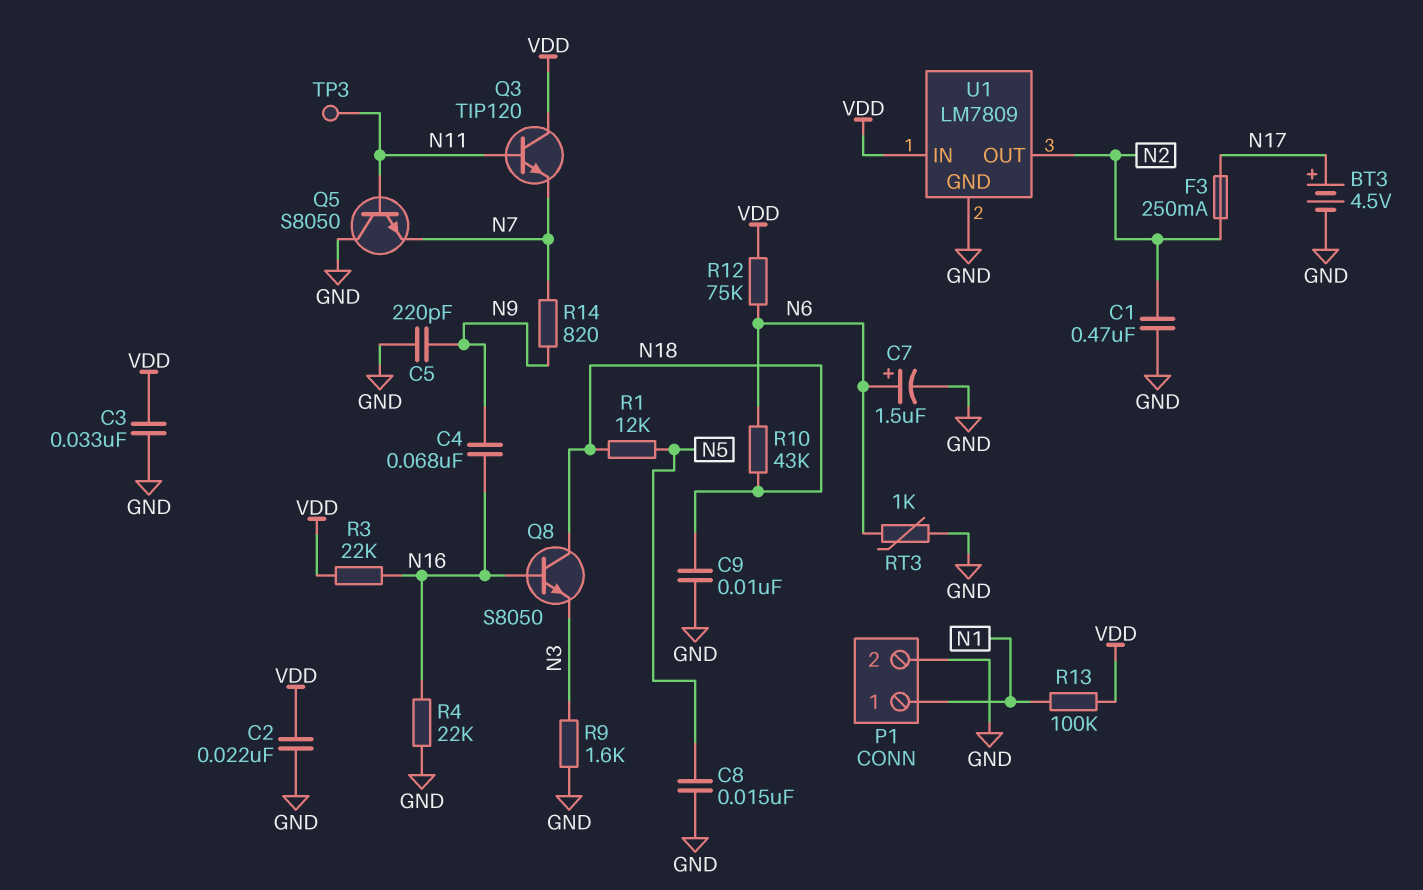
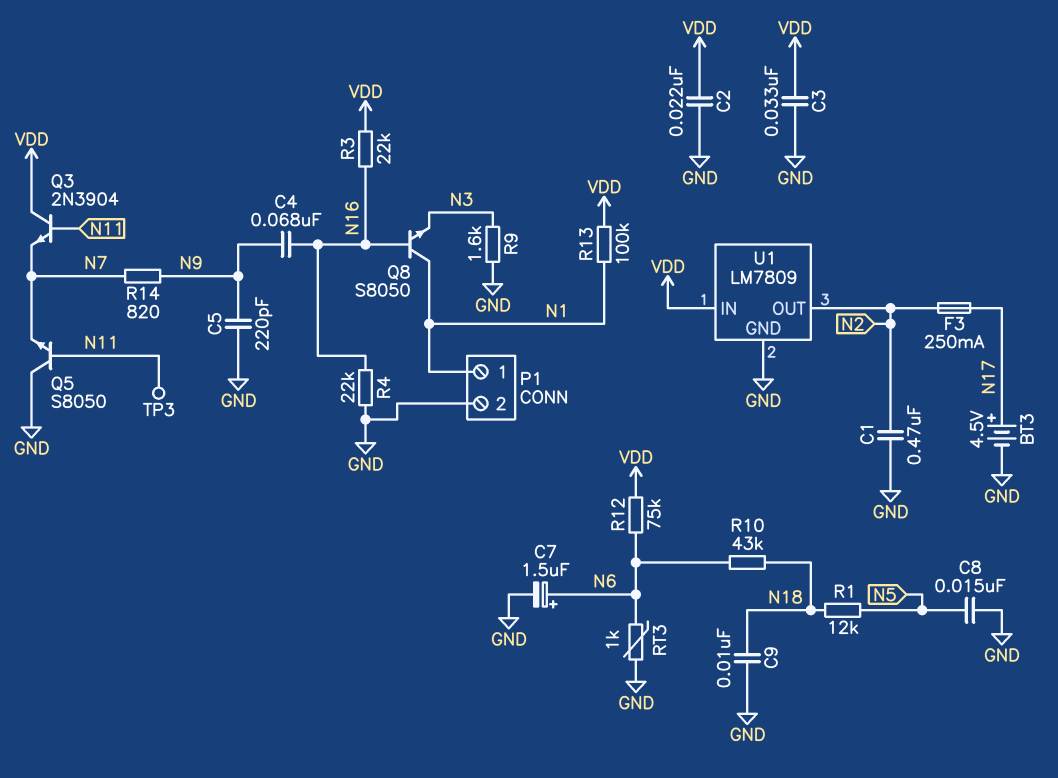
Q3: NPN TIP120 (B N11, C VDD, E N7) -> NPN 2N3904 (B N11, C VDD, E N7)
Q8: NPN S8050 (B N16, C N18, E N3) -> NPN S8050 (B N16, C N1, E N3)

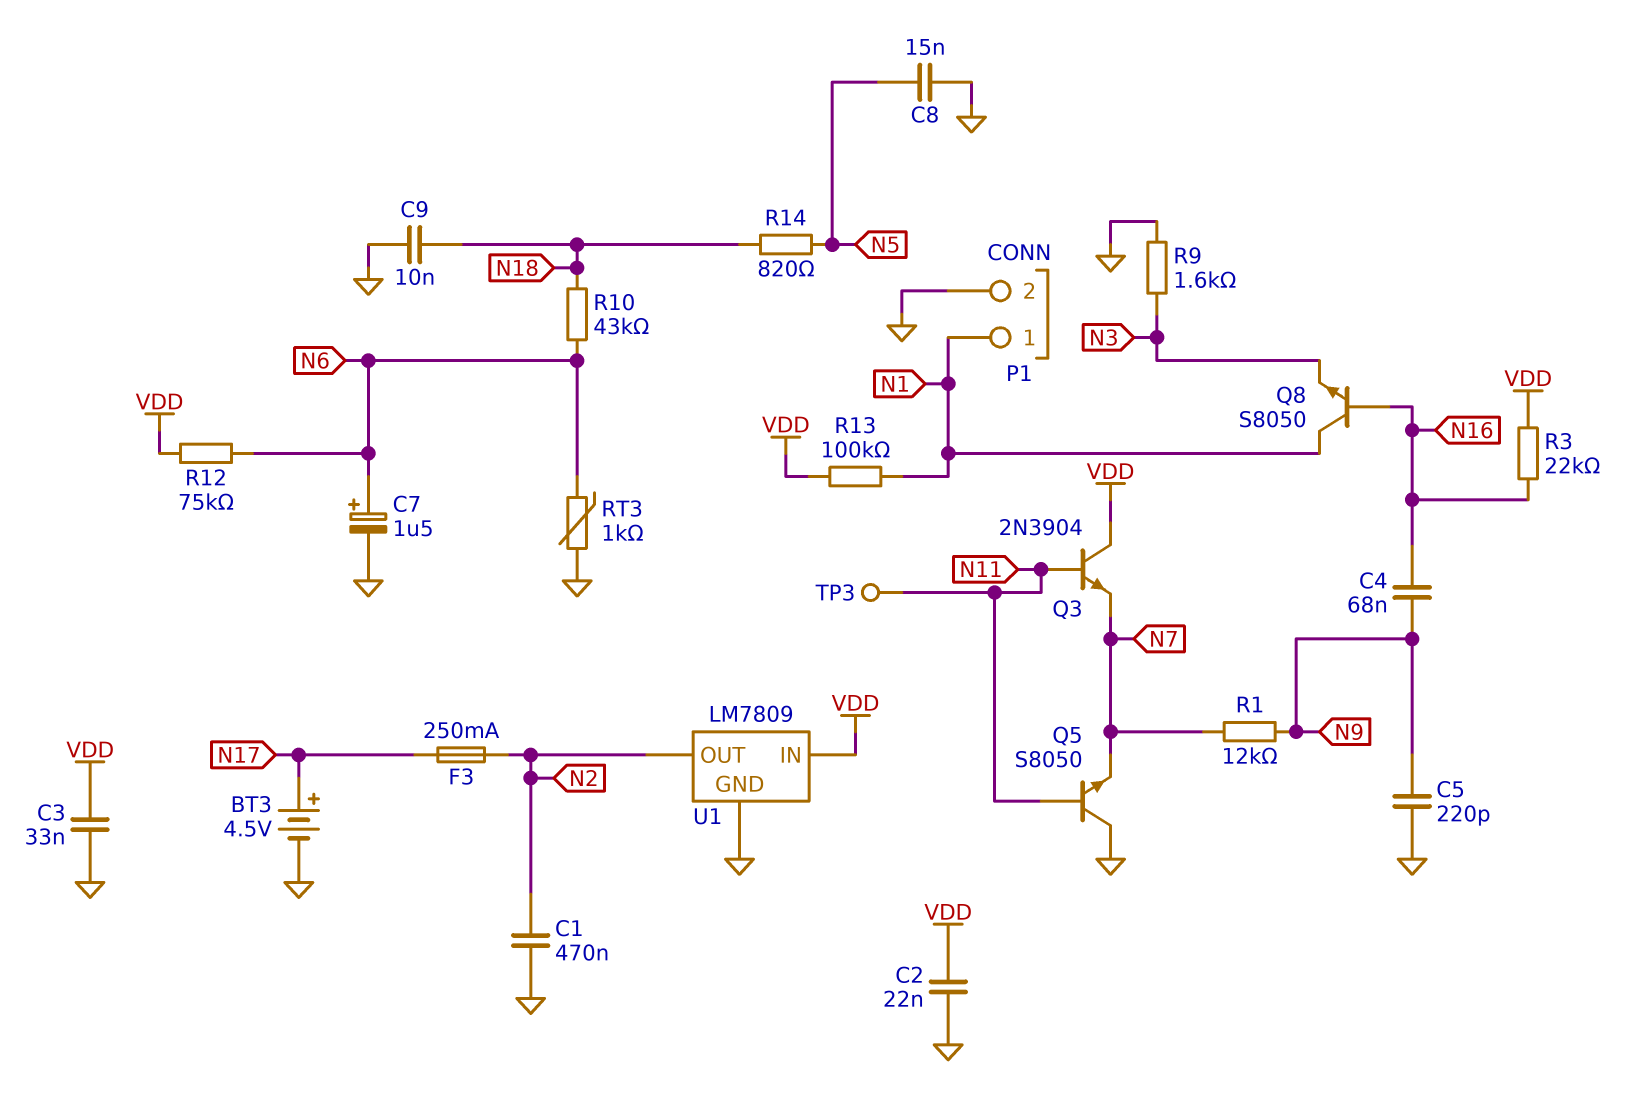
R1: 12k (N5, N18) -> 12k (N7, N9)
R4: 22k (GND, N16) -> none
R14: 820 (N7, N9) -> 820 (N5, N18)

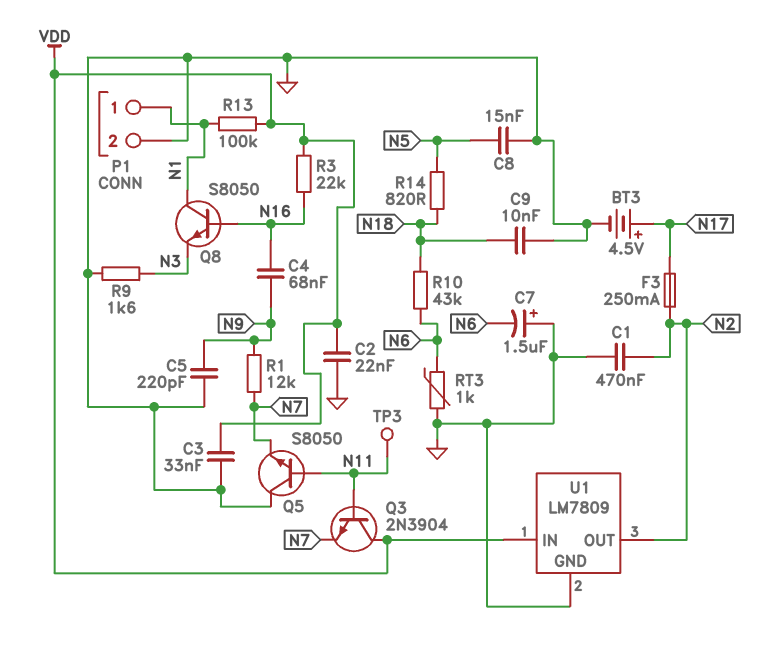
C7: 1.5uF (plus N6, minus GND) -> 1.5uF (plus GND, minus N6)
R12: 75k (N6, VDD) -> none

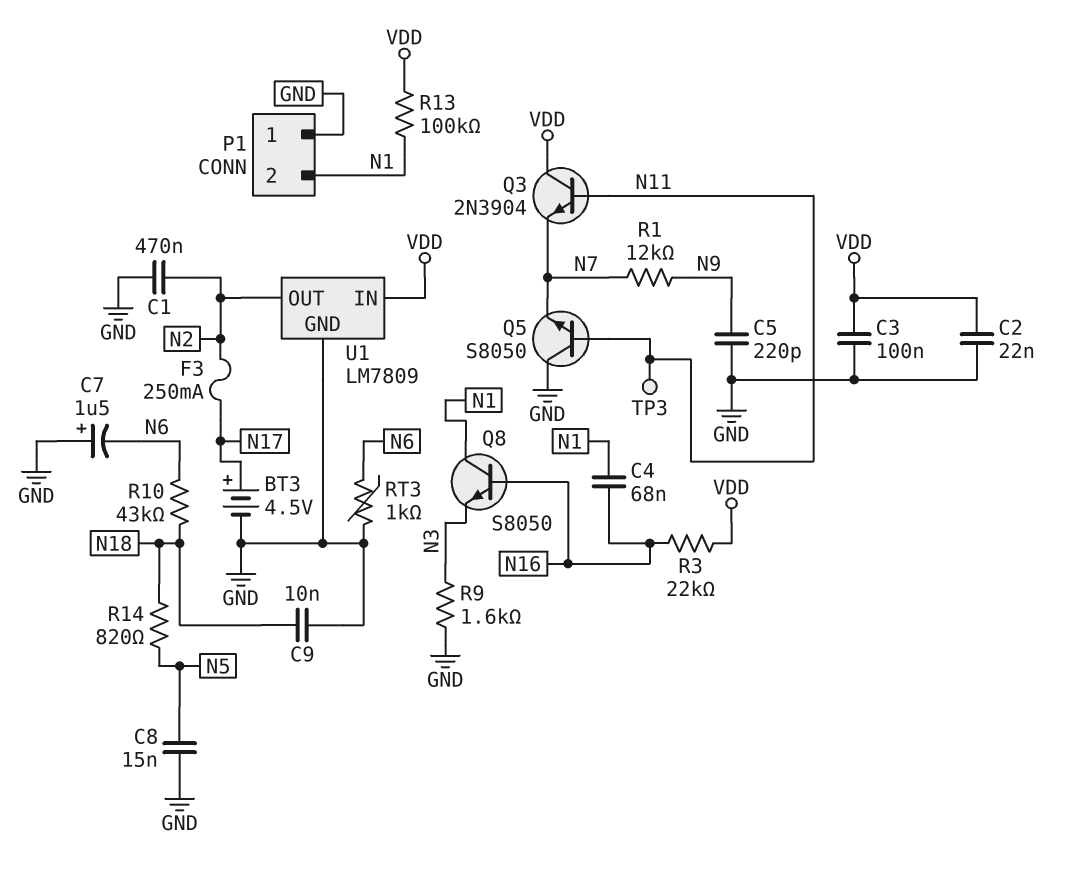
C3: 33nF (GND, VDD) -> 100nF (GND, VDD)
C4: 68nF (N9, N16) -> 68nF (N1, N16)
P1 pin 1: N1 -> GND
P1 pin 2: GND -> N1

